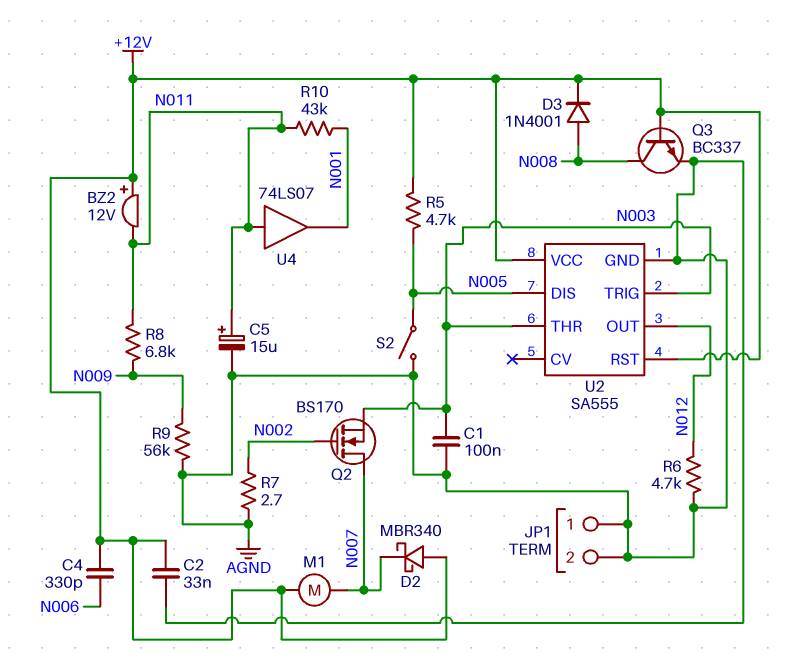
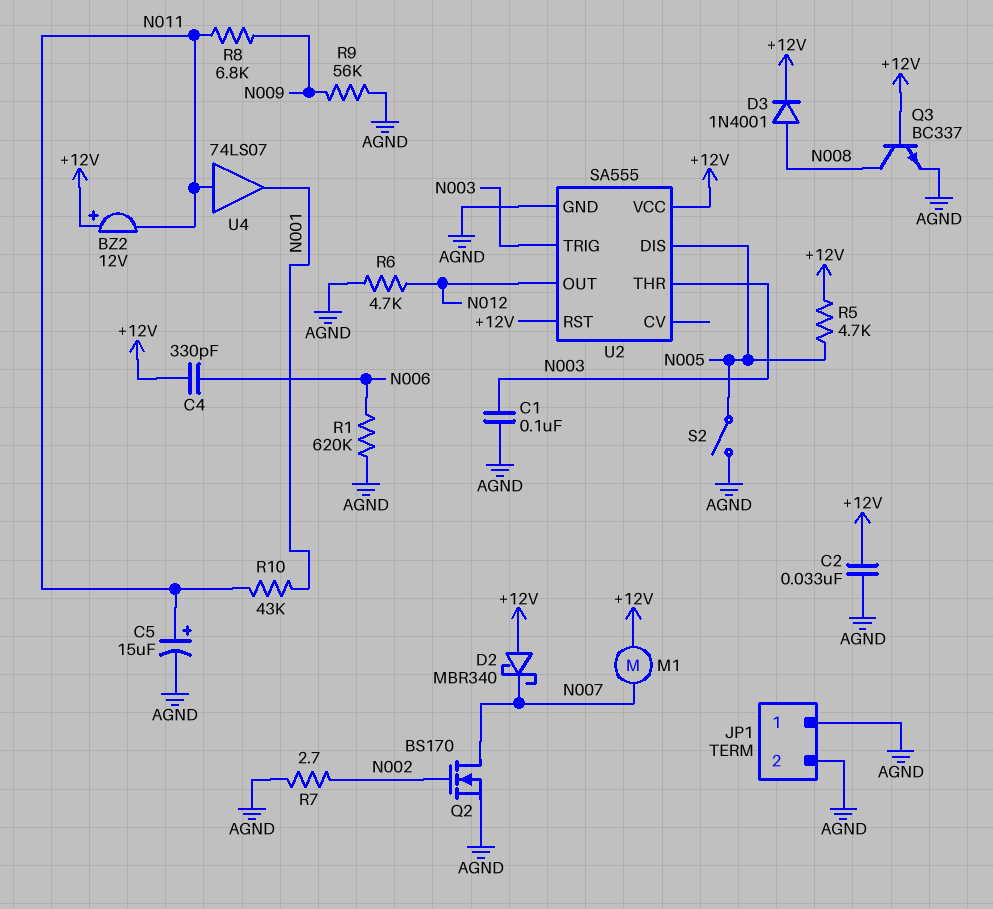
Q2: NMOS BS170 (G N002, D N007, S N003) -> NMOS BS170 (G N002, D N007, S AGND)
R1: none -> 620k (AGND, N006)

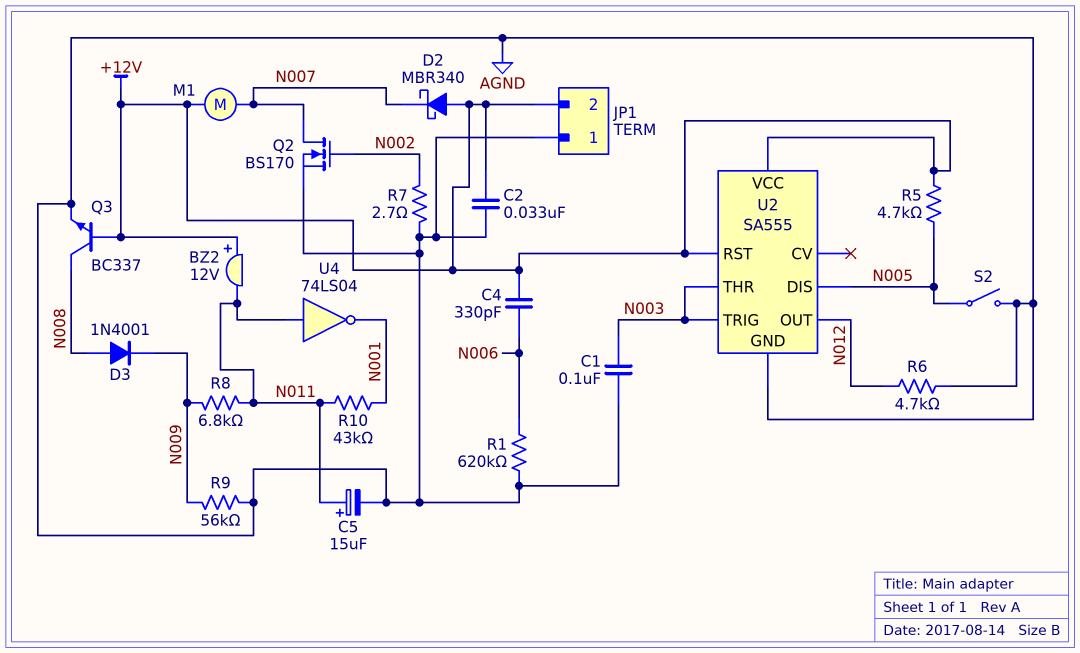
D3: diode 1N4001 (A N008, K +12V) -> diode 1N4001 (A N008, K N009)
JP1 pin 2: AGND -> +12V
U4: buffer 74LS07 (in N011, out N001) -> NOT 74LS04 (in N011, out N001)

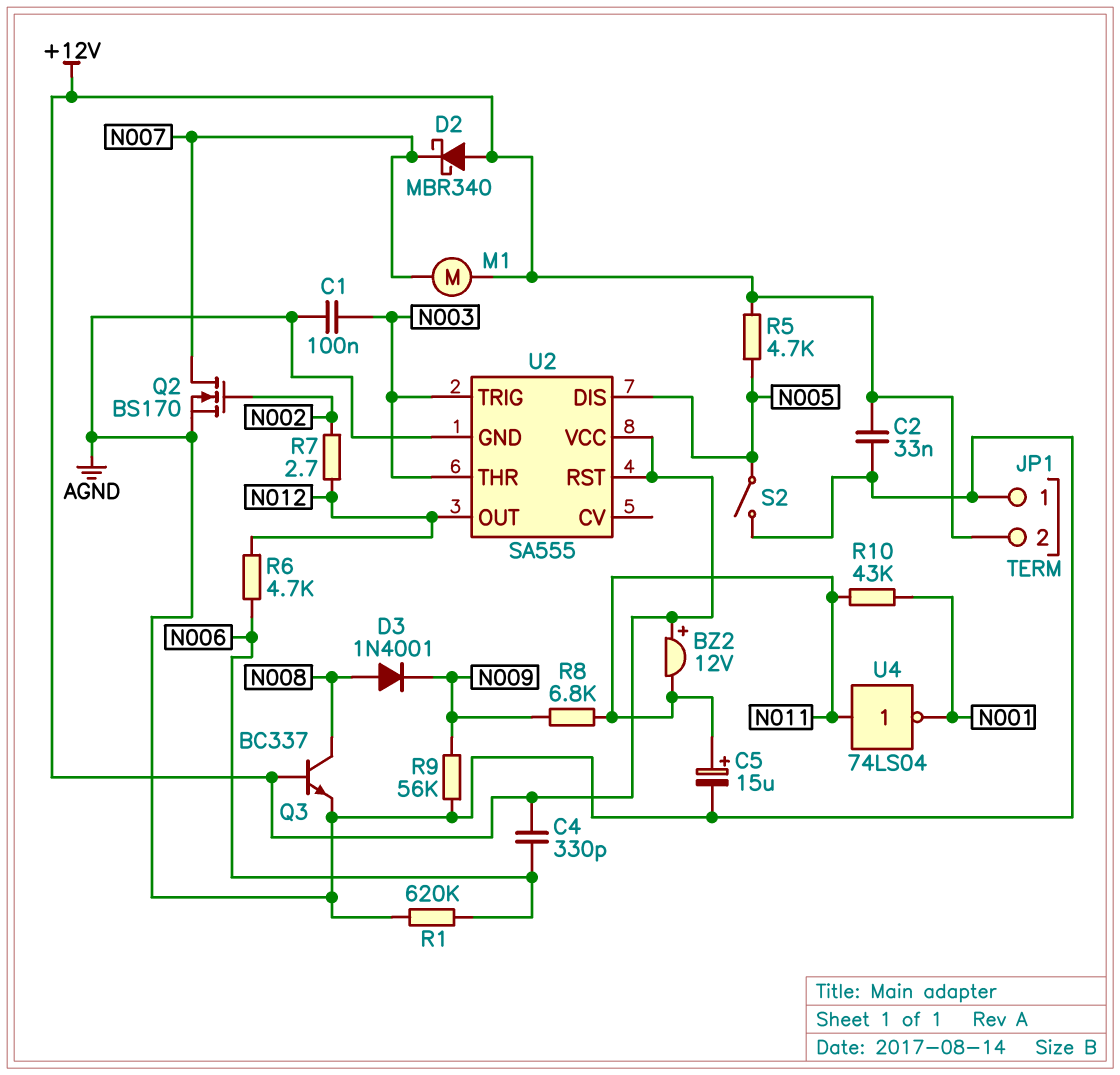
R6: 4.7k (AGND, N012) -> 4.7k (N006, N012)
R7: 2.7 (AGND, N002) -> 2.7 (N002, N012)

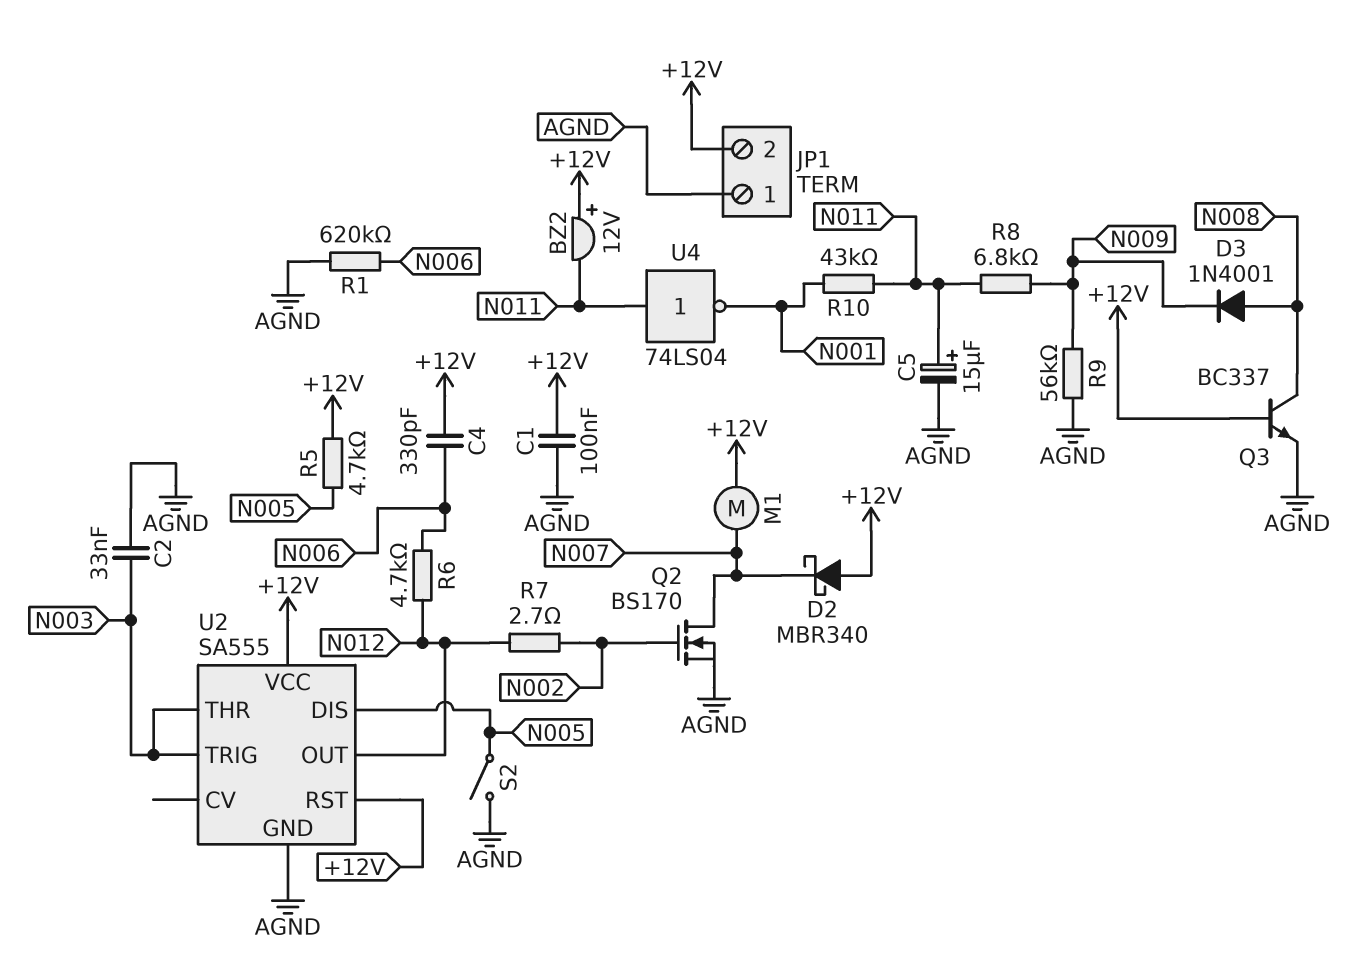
C1: 100nF (AGND, N003) -> 100nF (+12V, AGND)
C2: 33nF (+12V, AGND) -> 33nF (AGND, N003)

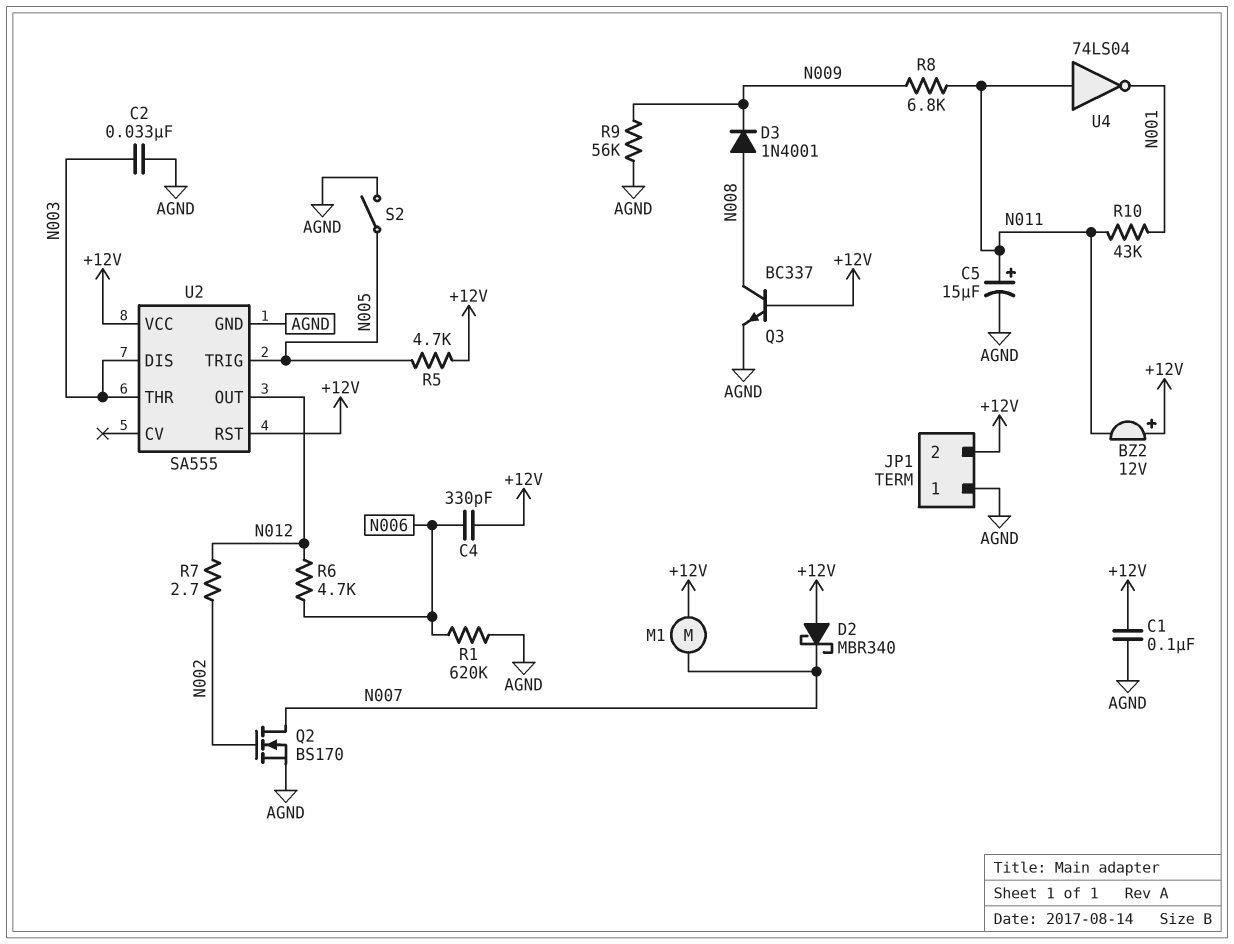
U2 pin DIS: N005 -> N003
U2 pin TRIG: N003 -> N005

